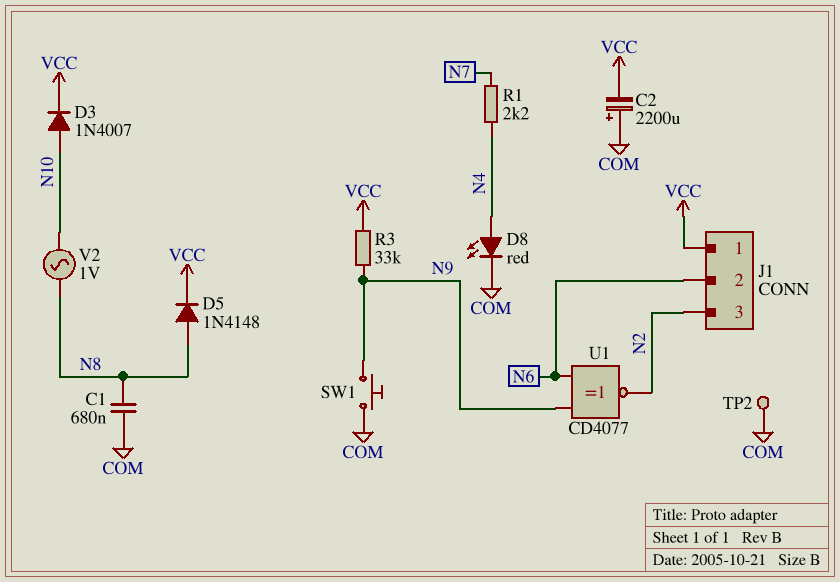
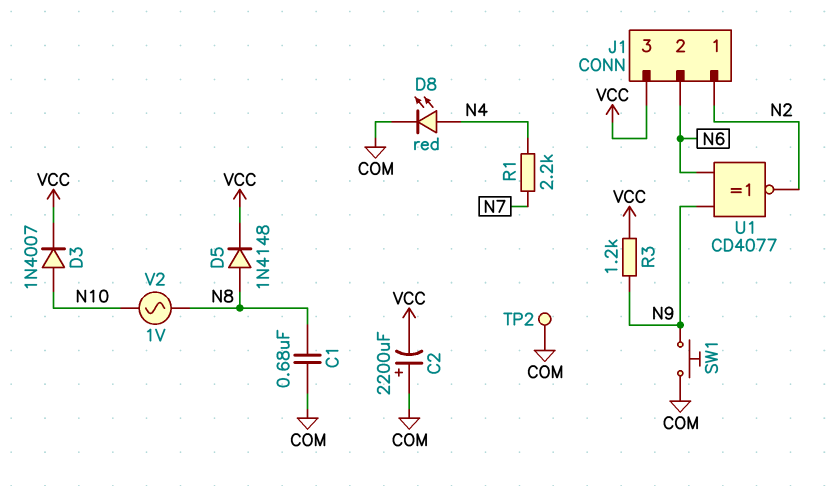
J1 pin 1: VCC -> N2
J1 pin 3: N2 -> VCC
R3: 33k (N9, VCC) -> 1.2k (N9, VCC)

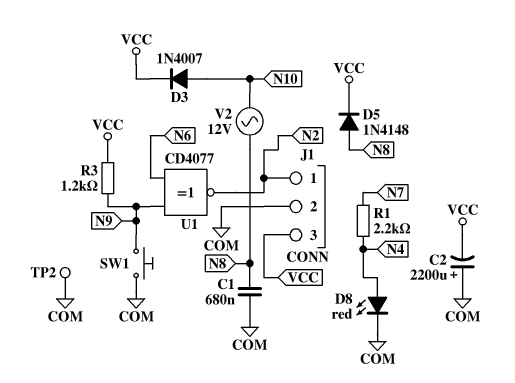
J1 pin 2: N6 -> COM
V2: AC 1V (N8, N10) -> AC 12V (N8, N10)

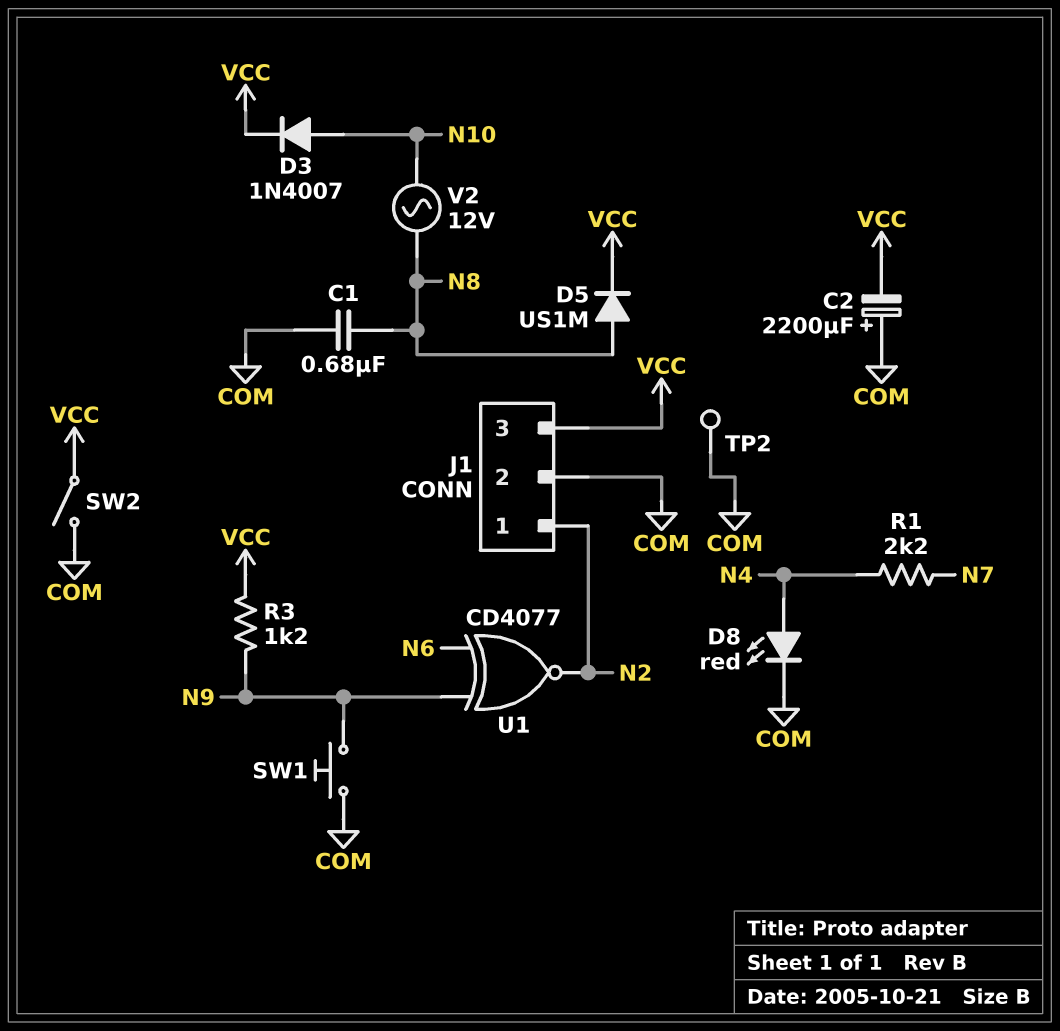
D5: diode 1N4148 (A N8, K VCC) -> diode US1M (A N8, K VCC)
SW2: none -> switch (COM, VCC)

